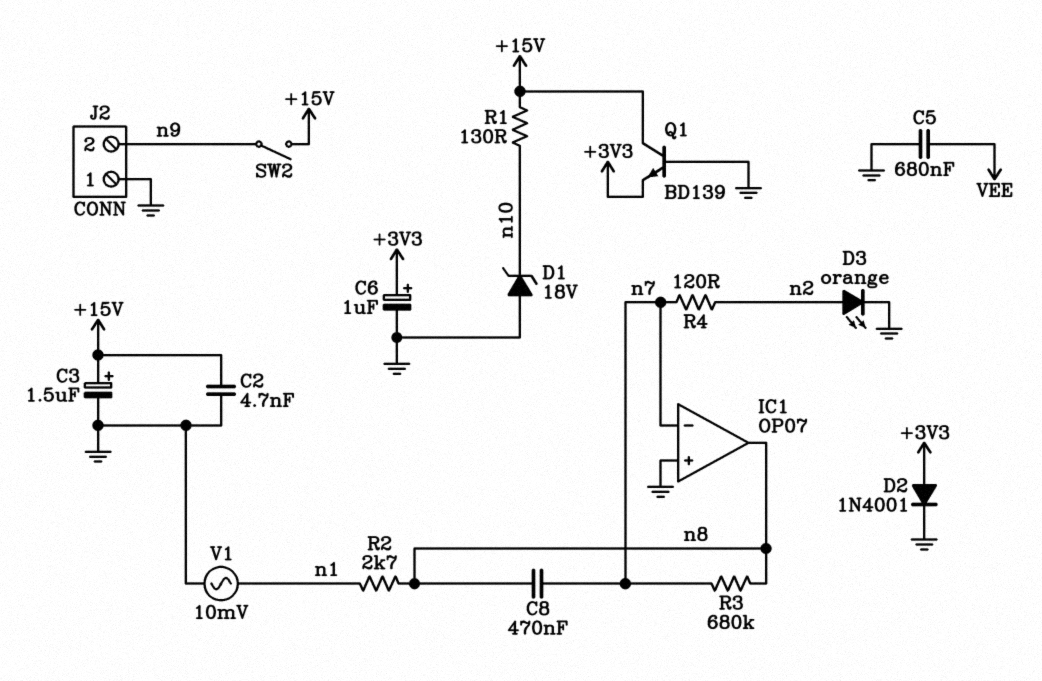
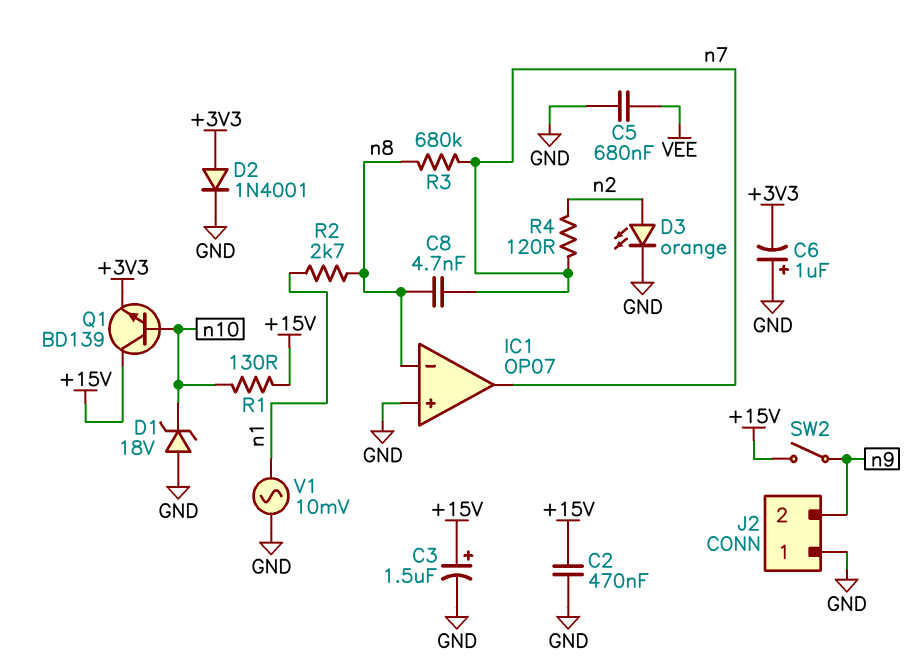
C2: 4.7nF (+15V, GND) -> 470nF (+15V, GND)
C6: 1uF (plus +3V3, minus GND) -> 1uF (plus GND, minus +3V3)
C8: 470nF (n7, n8) -> 4.7nF (n7, n8)
IC1 pin in-: n7 -> n8
IC1 pin out: n8 -> n7
Q1: NPN BD139 (B GND, C +15V, E +3V3) -> NPN BD139 (B n10, C +15V, E +3V3)

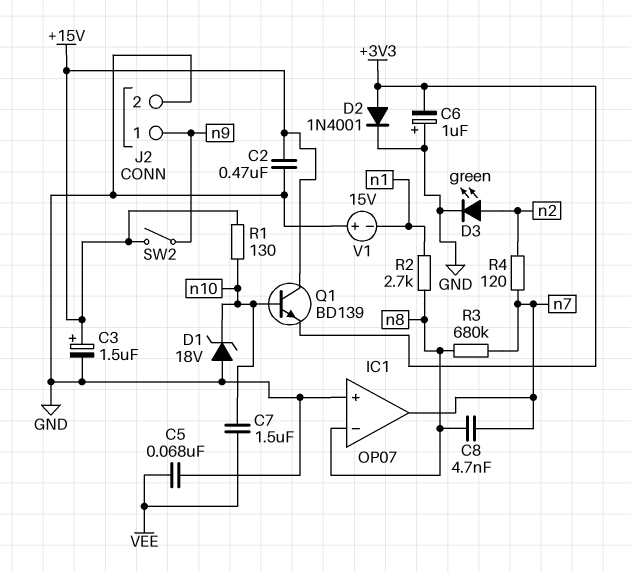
C5: 680nF (GND, VEE) -> 68nF (GND, VEE)
C7: none -> 1.5uF (VEE, n10)
D3: LED orange (A n2, K GND) -> LED green (A n2, K GND)
J2 pin 1: GND -> n9
J2 pin 2: n9 -> GND
V1: AC 10mV (GND, n1) -> 15V (plus GND, minus n1)

